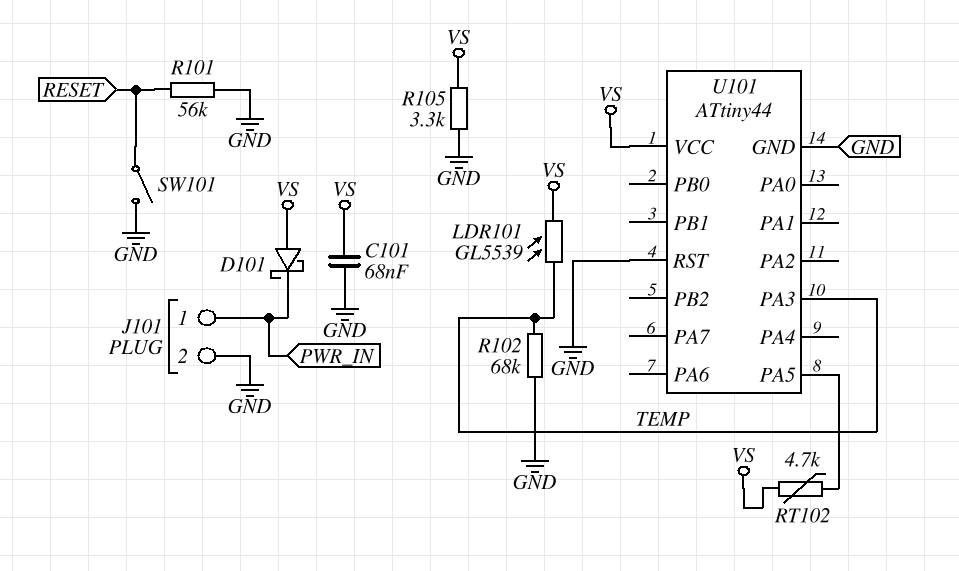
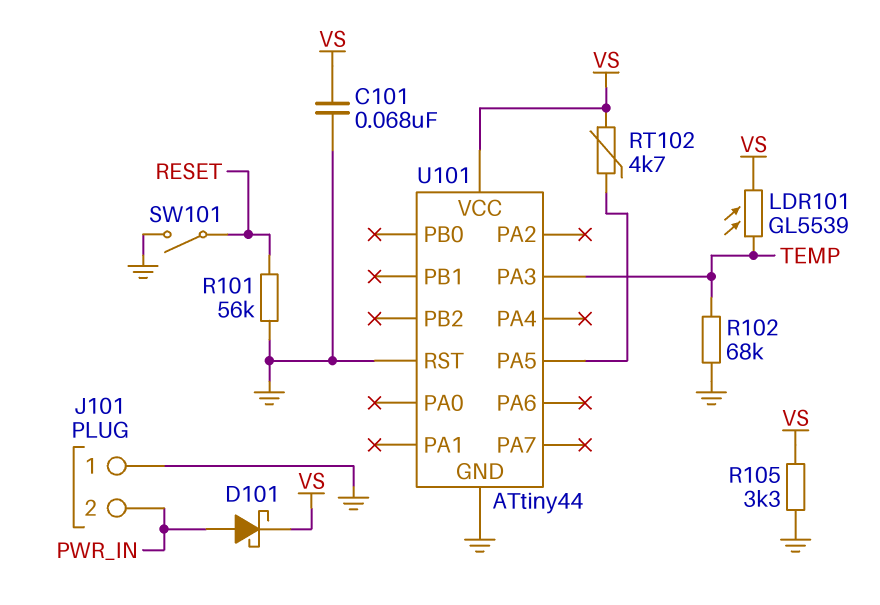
D101: schottky (A VS, K PWR_IN) -> schottky (A PWR_IN, K VS)
J101 pin 1: PWR_IN -> GND
J101 pin 2: GND -> PWR_IN

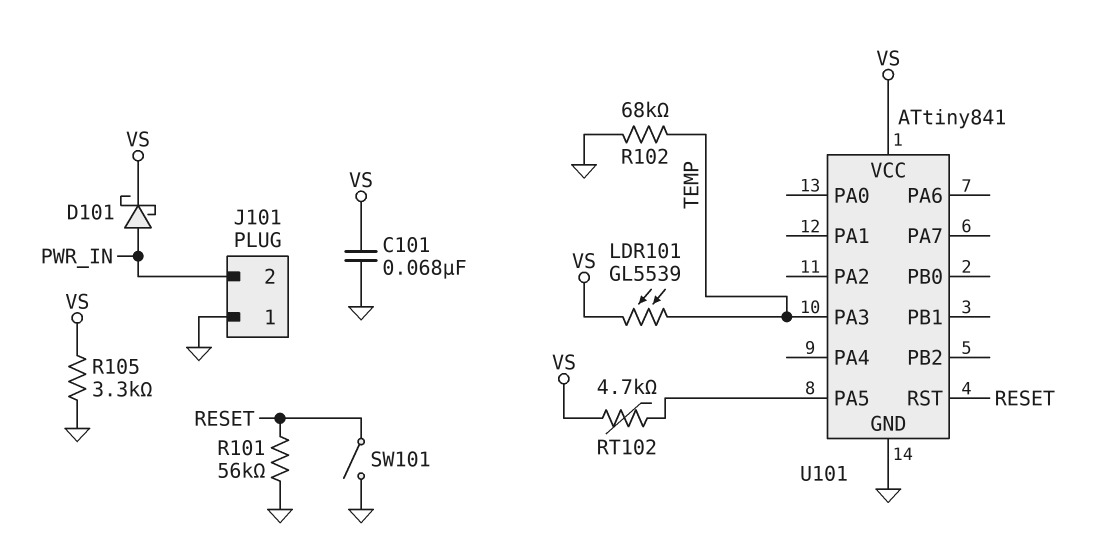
U101: ATtiny44 -> ATtiny841
U101 pin RST: GND -> RESET

